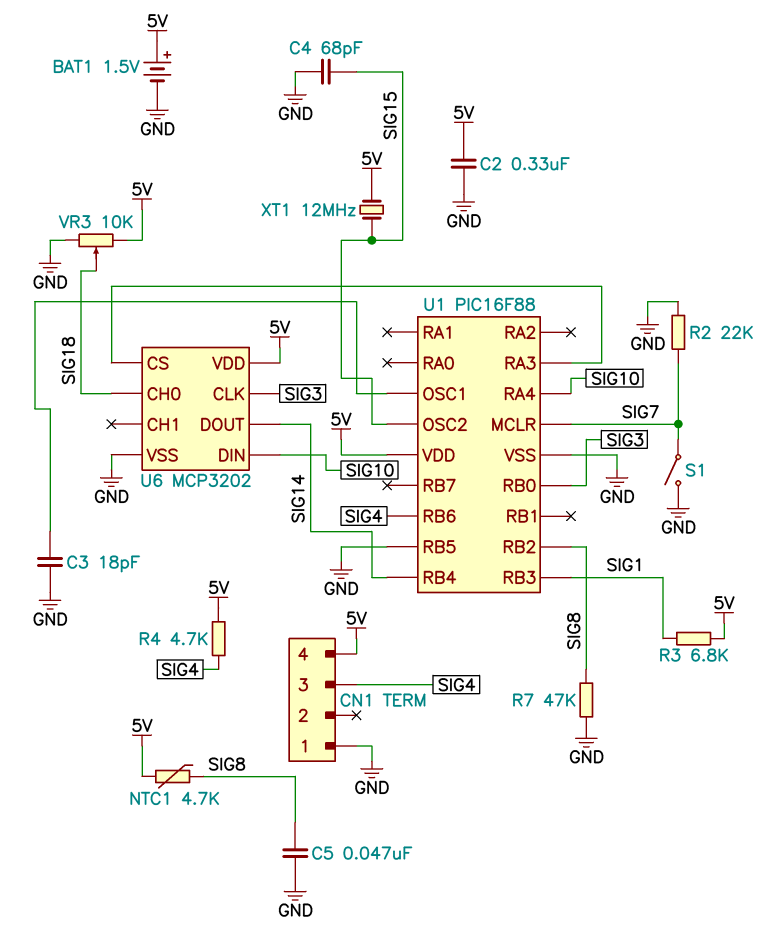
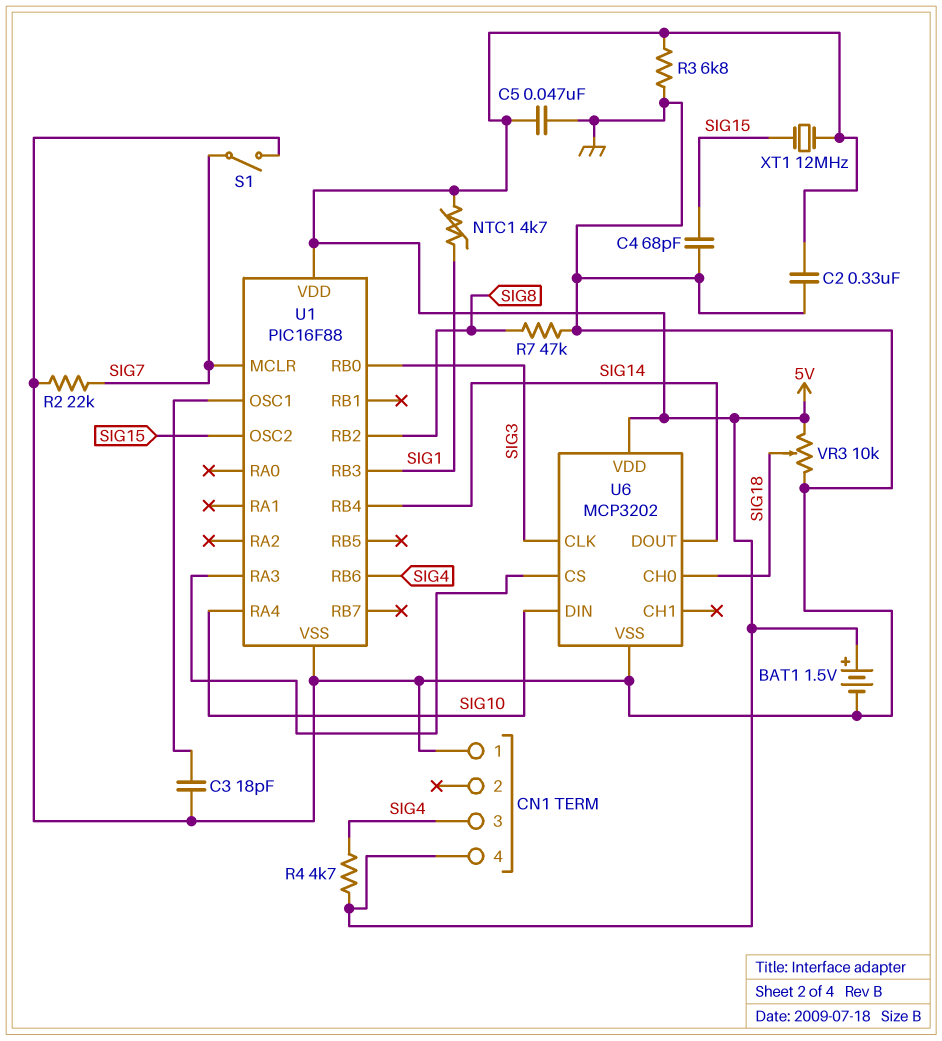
C5: 47nF (GND, SIG8) -> 47nF (5V, GND)
NTC1: 4.7k (5V, SIG8) -> 4.7k (5V, SIG1)
R3: 6.8k (5V, SIG1) -> 6.8k (5V, GND)
U1 pin RB5: GND -> none

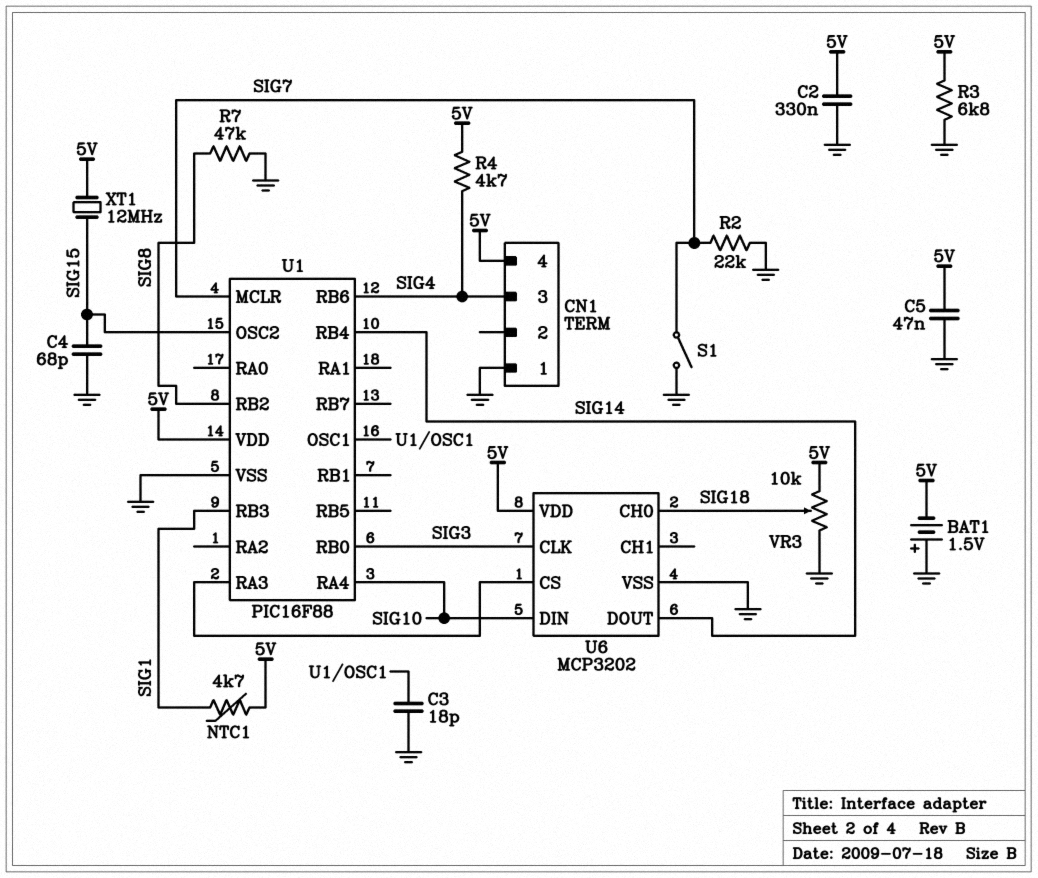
BAT1: 1.5V (plus 5V, minus GND) -> 1.5V (plus GND, minus 5V)

